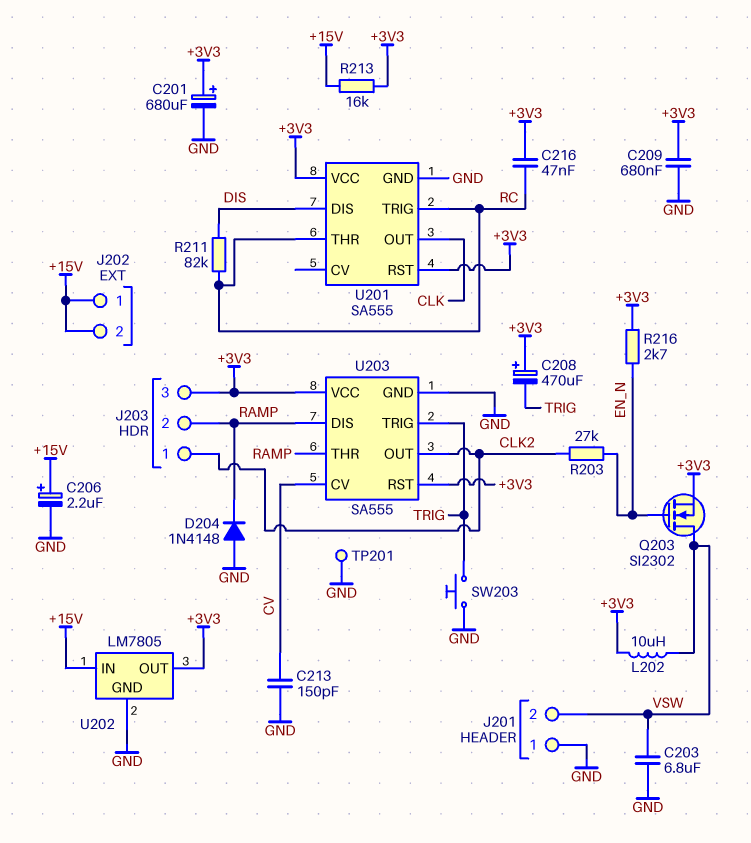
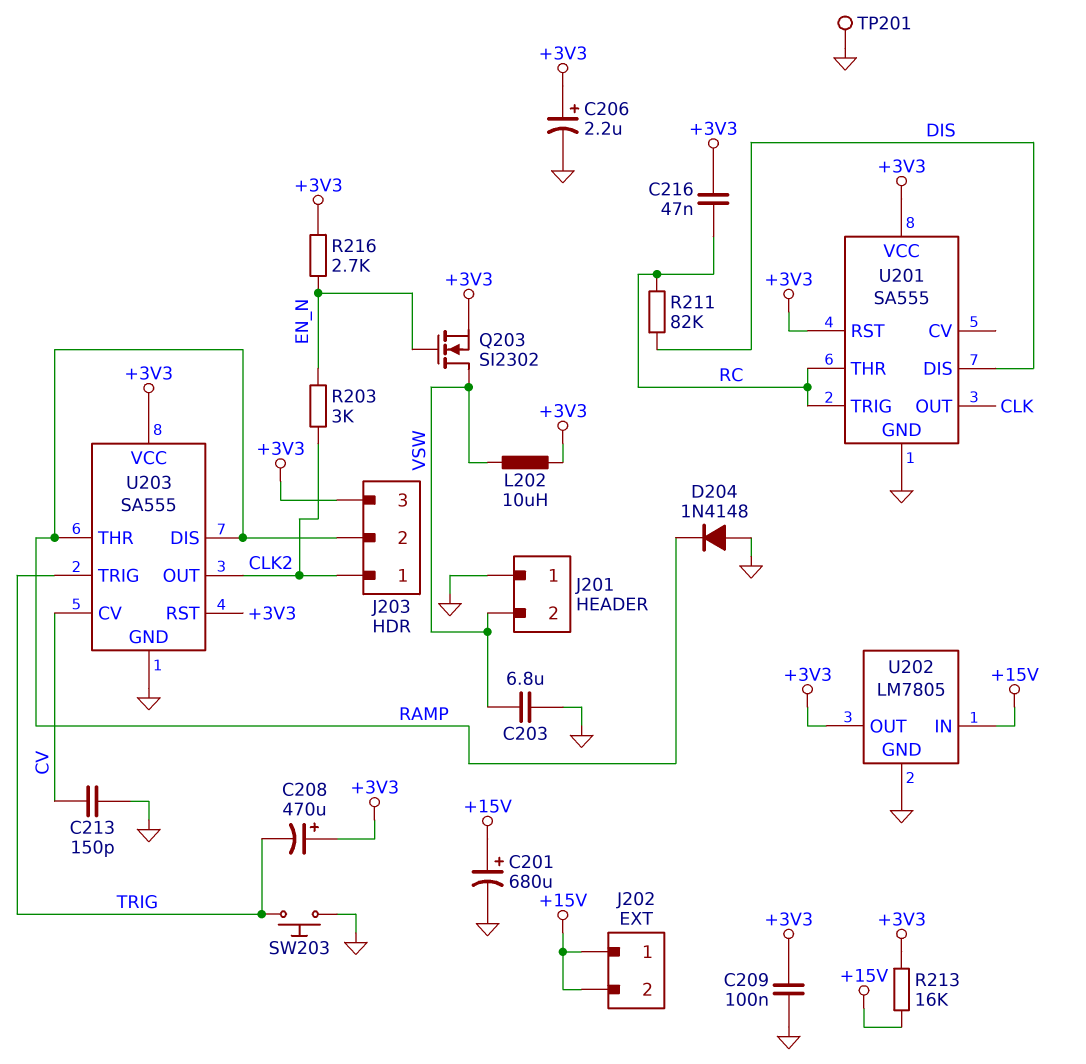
C201: 680uF (plus +3V3, minus GND) -> 680uF (plus +15V, minus GND)
C206: 2.2uF (plus +15V, minus GND) -> 2.2uF (plus +3V3, minus GND)
C209: 680nF (+3V3, GND) -> 100nF (+3V3, GND)
R203: 27k (CLK2, EN_N) -> 3k (CLK2, EN_N)

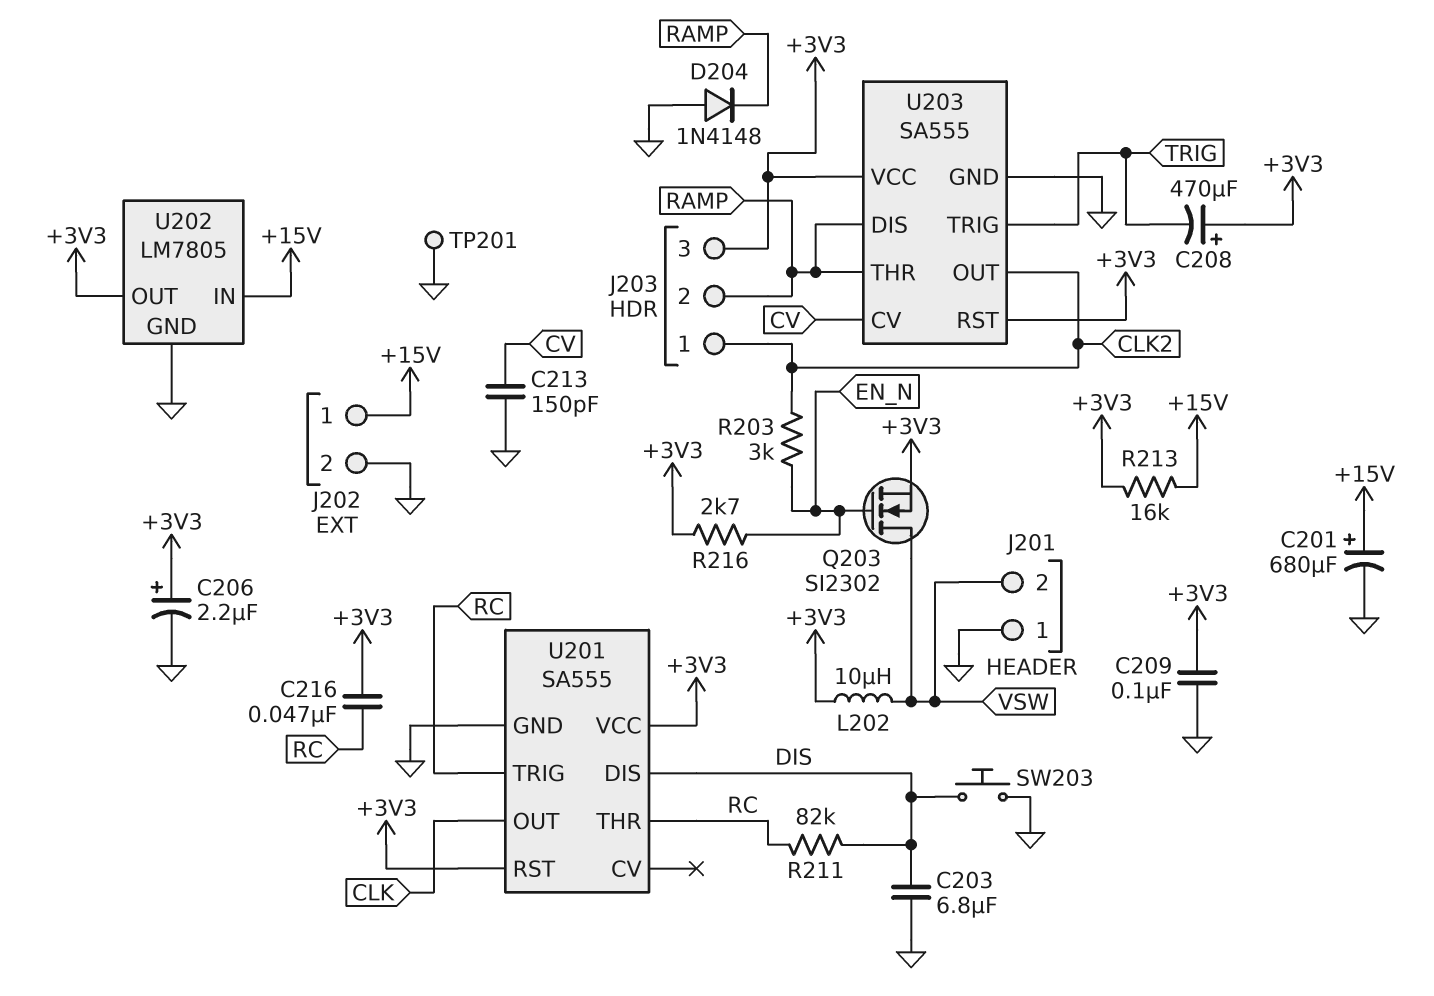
C203: 6.8uF (GND, VSW) -> 6.8uF (DIS, GND)
J202 pin 2: +15V -> GND
SW203: button (GND, TRIG) -> button (DIS, GND)

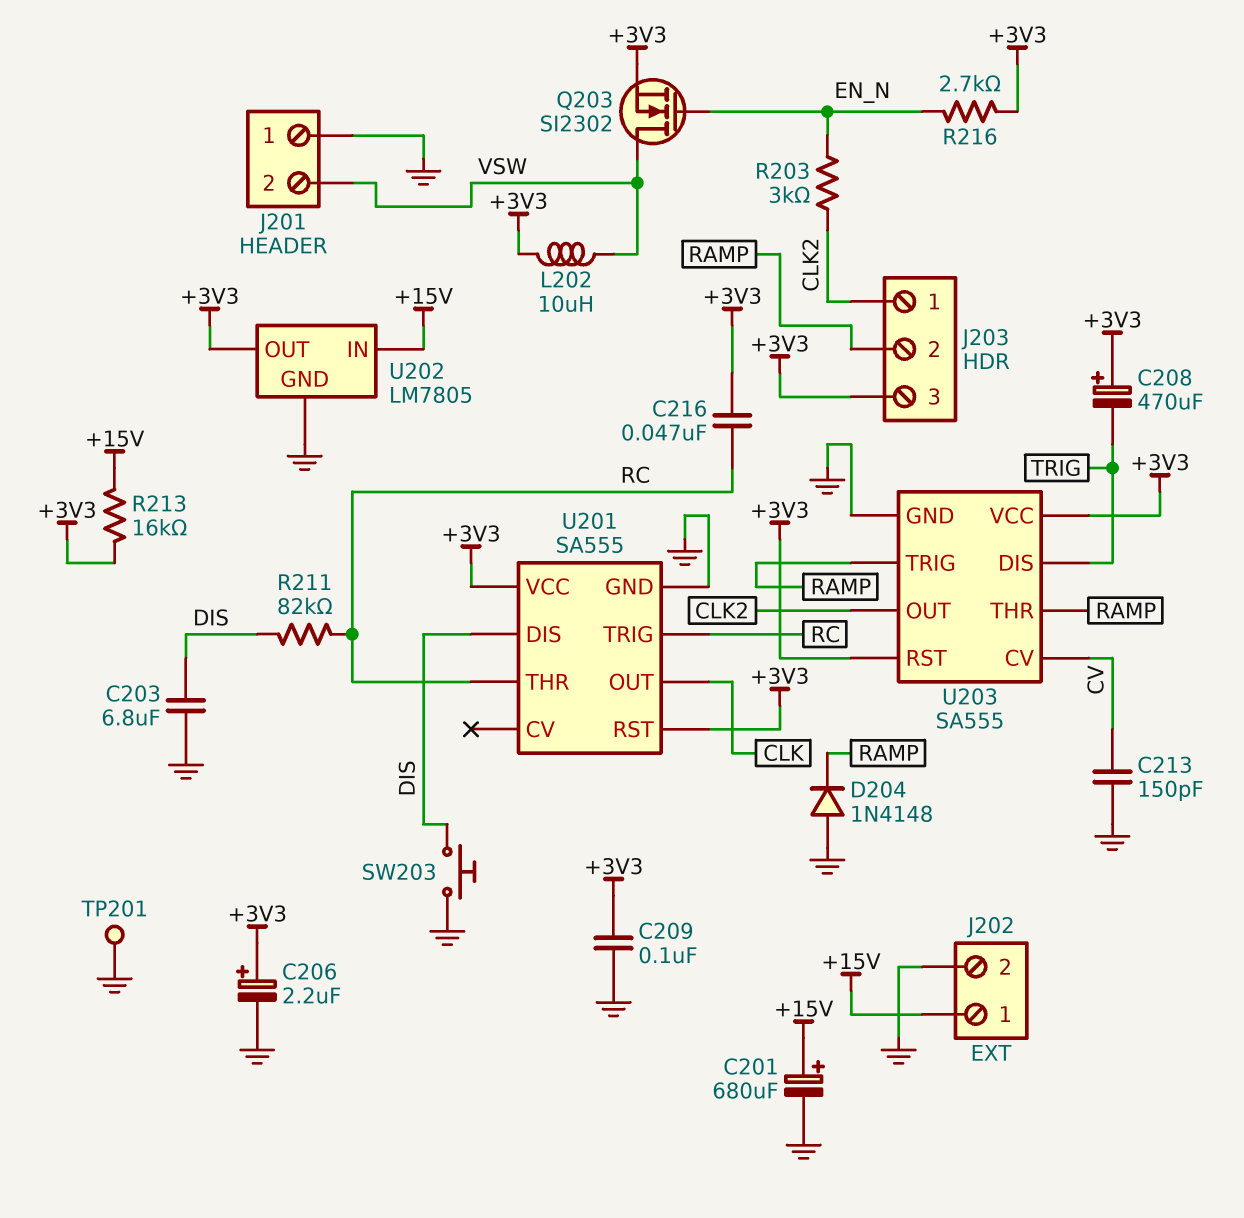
U203 pin DIS: RAMP -> TRIG
U203 pin TRIG: TRIG -> RAMP

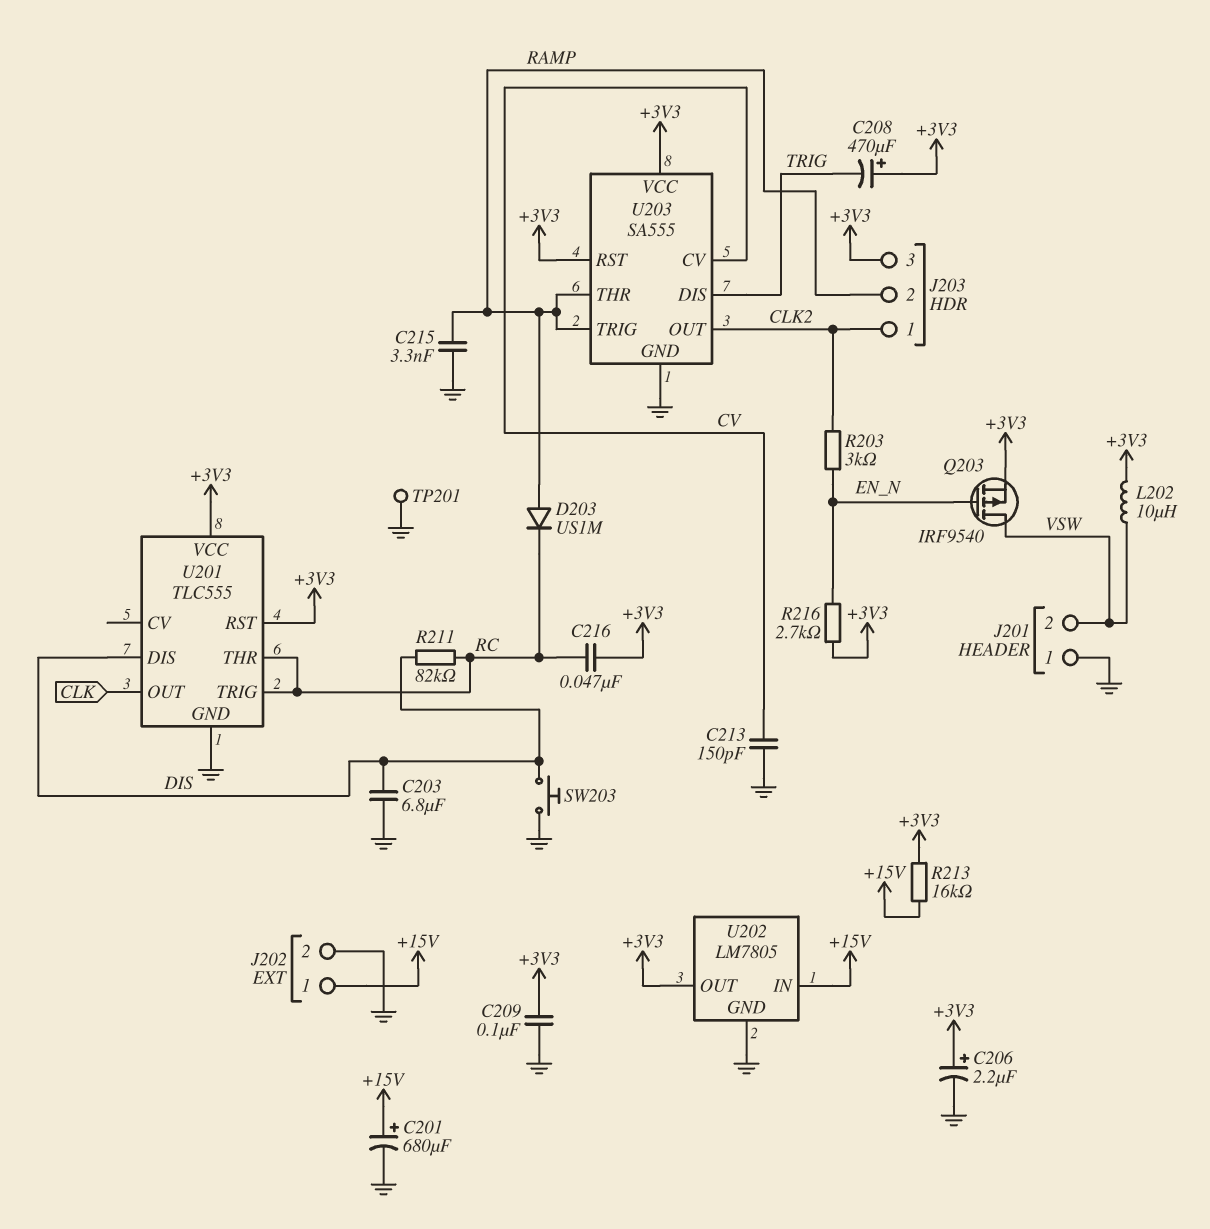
C215: none -> 3.3nF (GND, RAMP)
D203: none -> diode US1M (A RAMP, K RC)
D204: diode 1N4148 (A GND, K RAMP) -> none
Q203: NMOS SI2302 (G EN_N, D VSW, S +3V3) -> PMOS IRF9540 (G EN_N, D VSW, S +3V3)
U201: SA555 -> TLC555

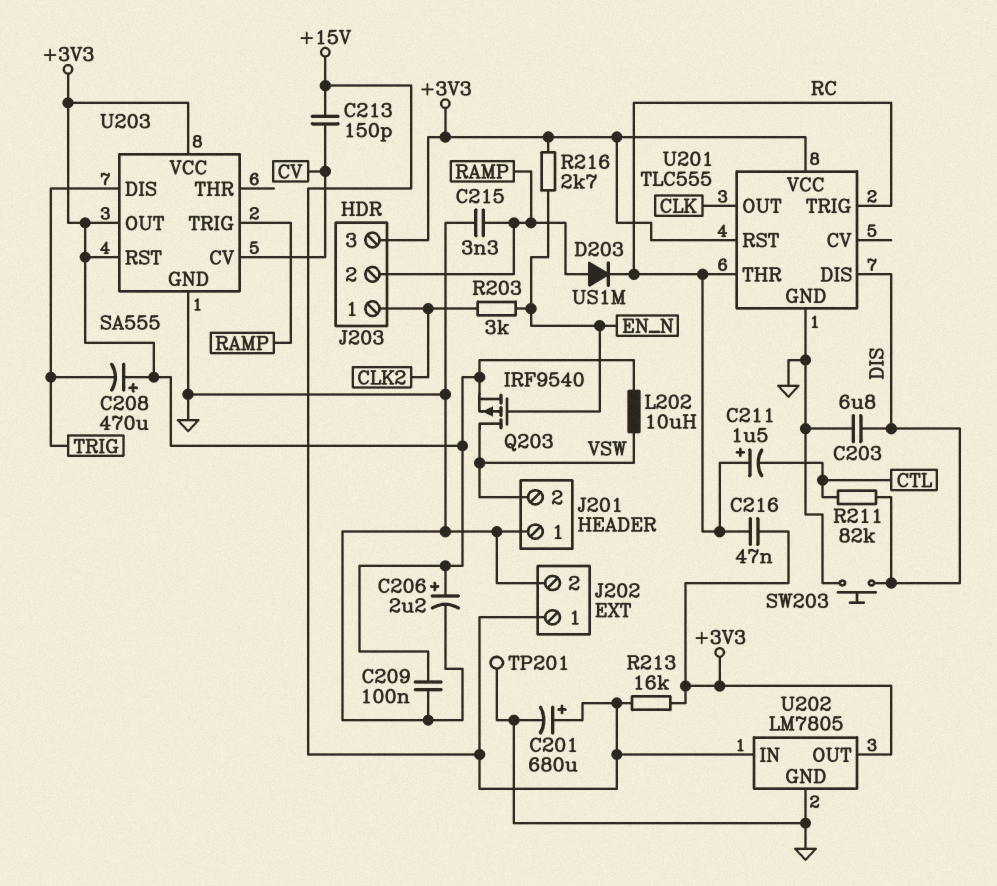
C211: none -> 1.5uF (plus RC, minus CTL)
C213: 150pF (CV, GND) -> 150pF (+15V, CV)
R211: 82k (DIS, RC) -> 82k (CTL, DIS)
U203 pin OUT: CLK2 -> +3V3
U203 pin THR: RAMP -> none

